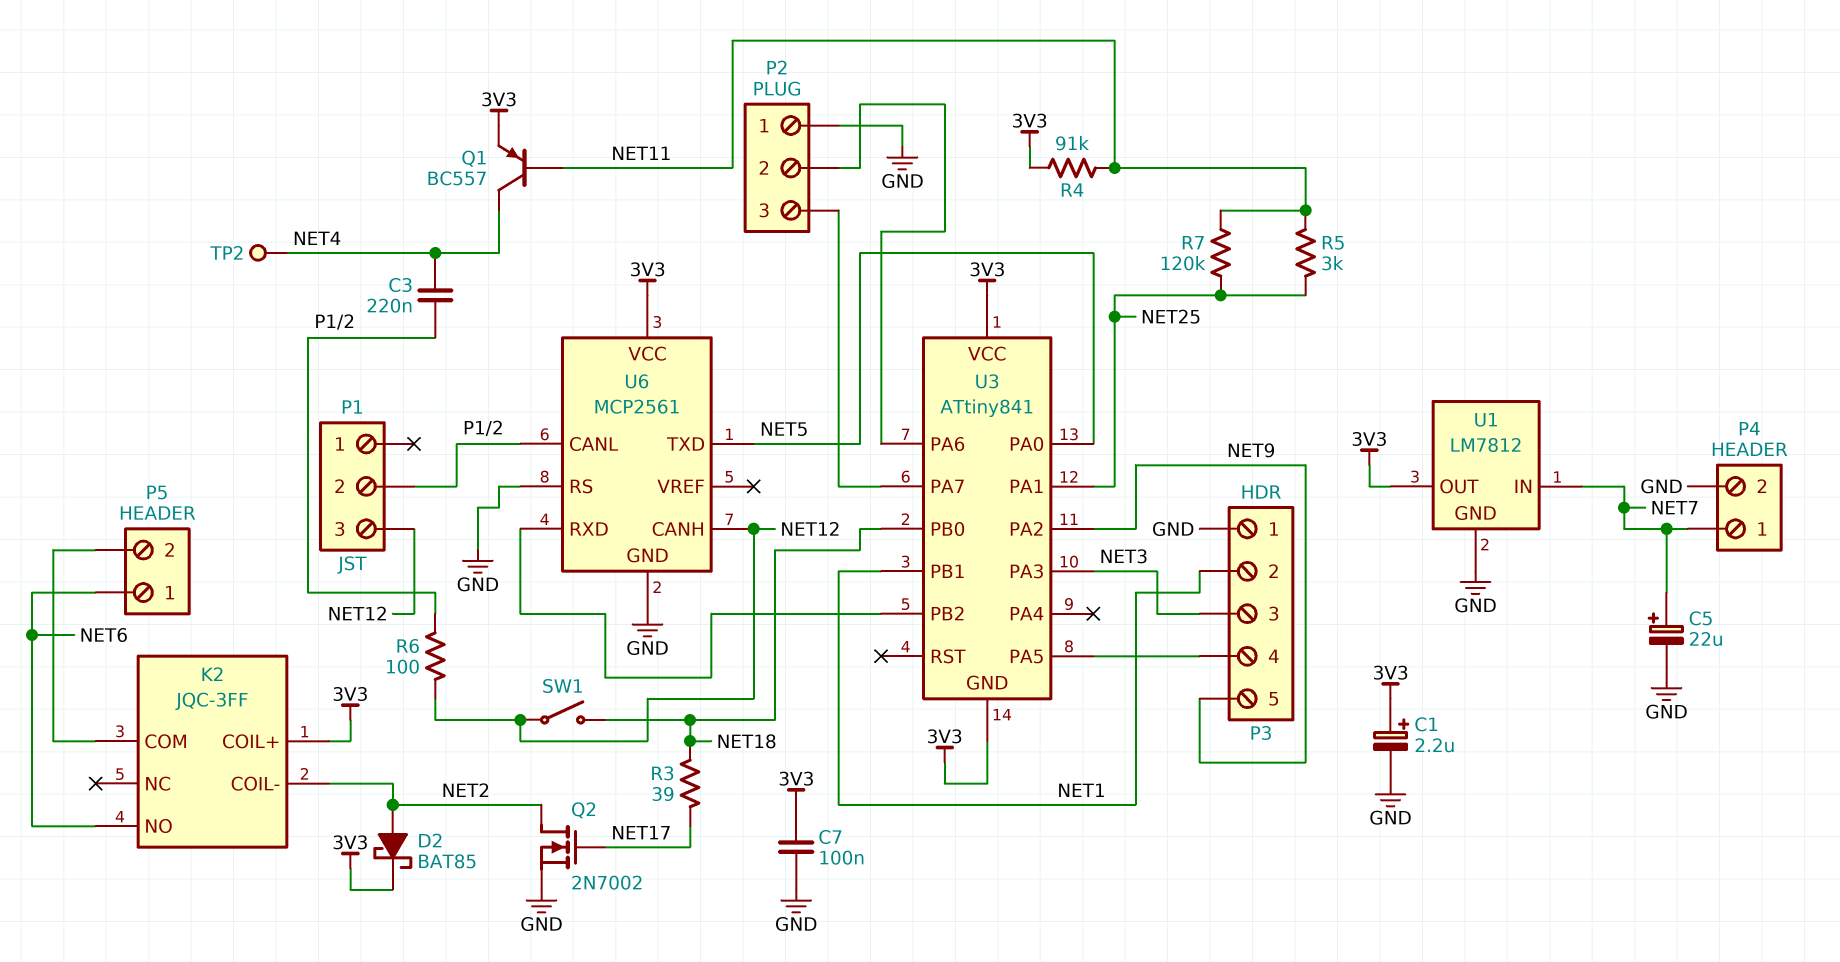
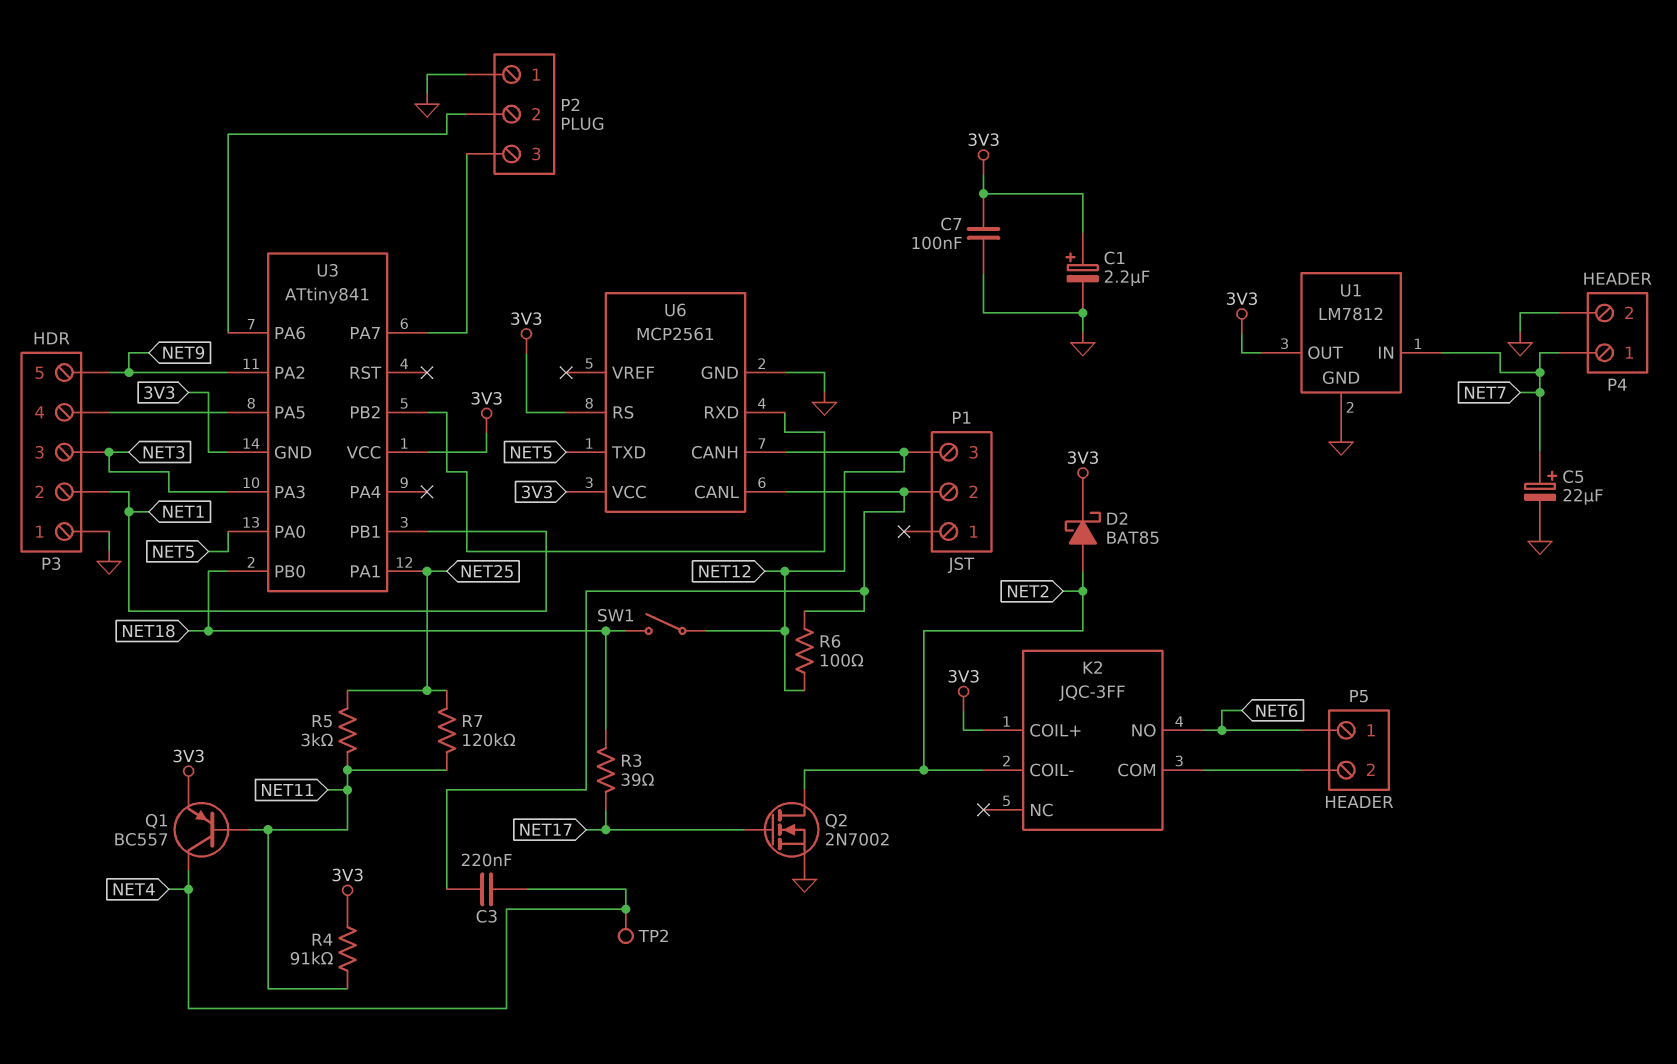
U6 pin RS: GND -> 3V3

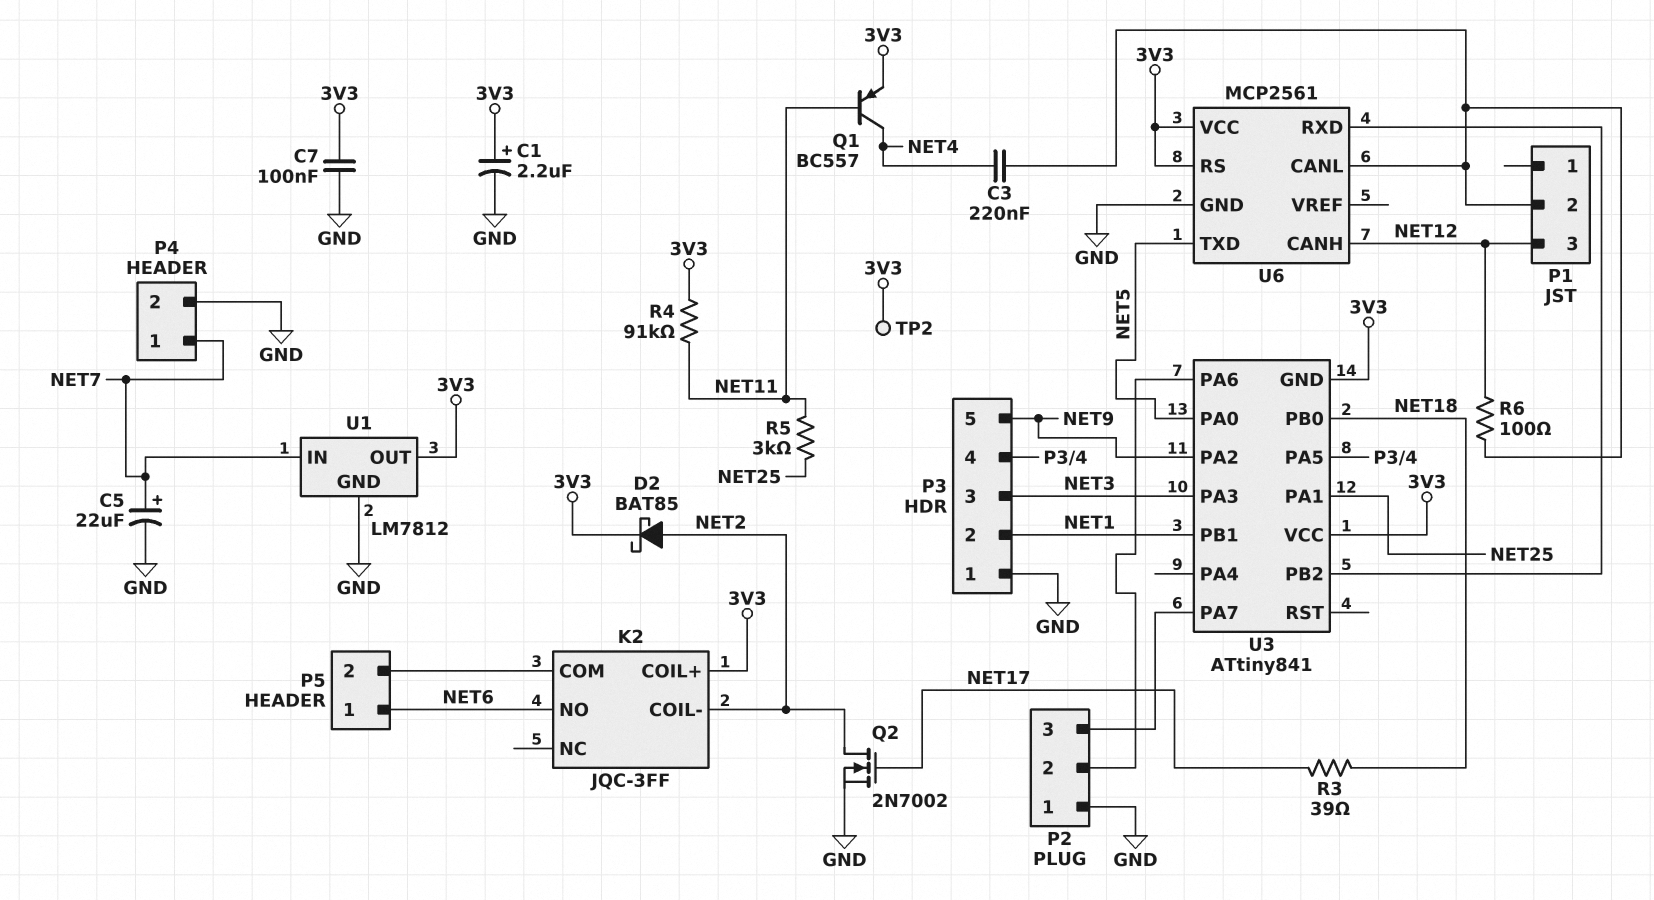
R7: 120k (NET11, NET25) -> none
SW1: switch (NET12, NET18) -> none
TP2: test point (NET4) -> test point (3V3)

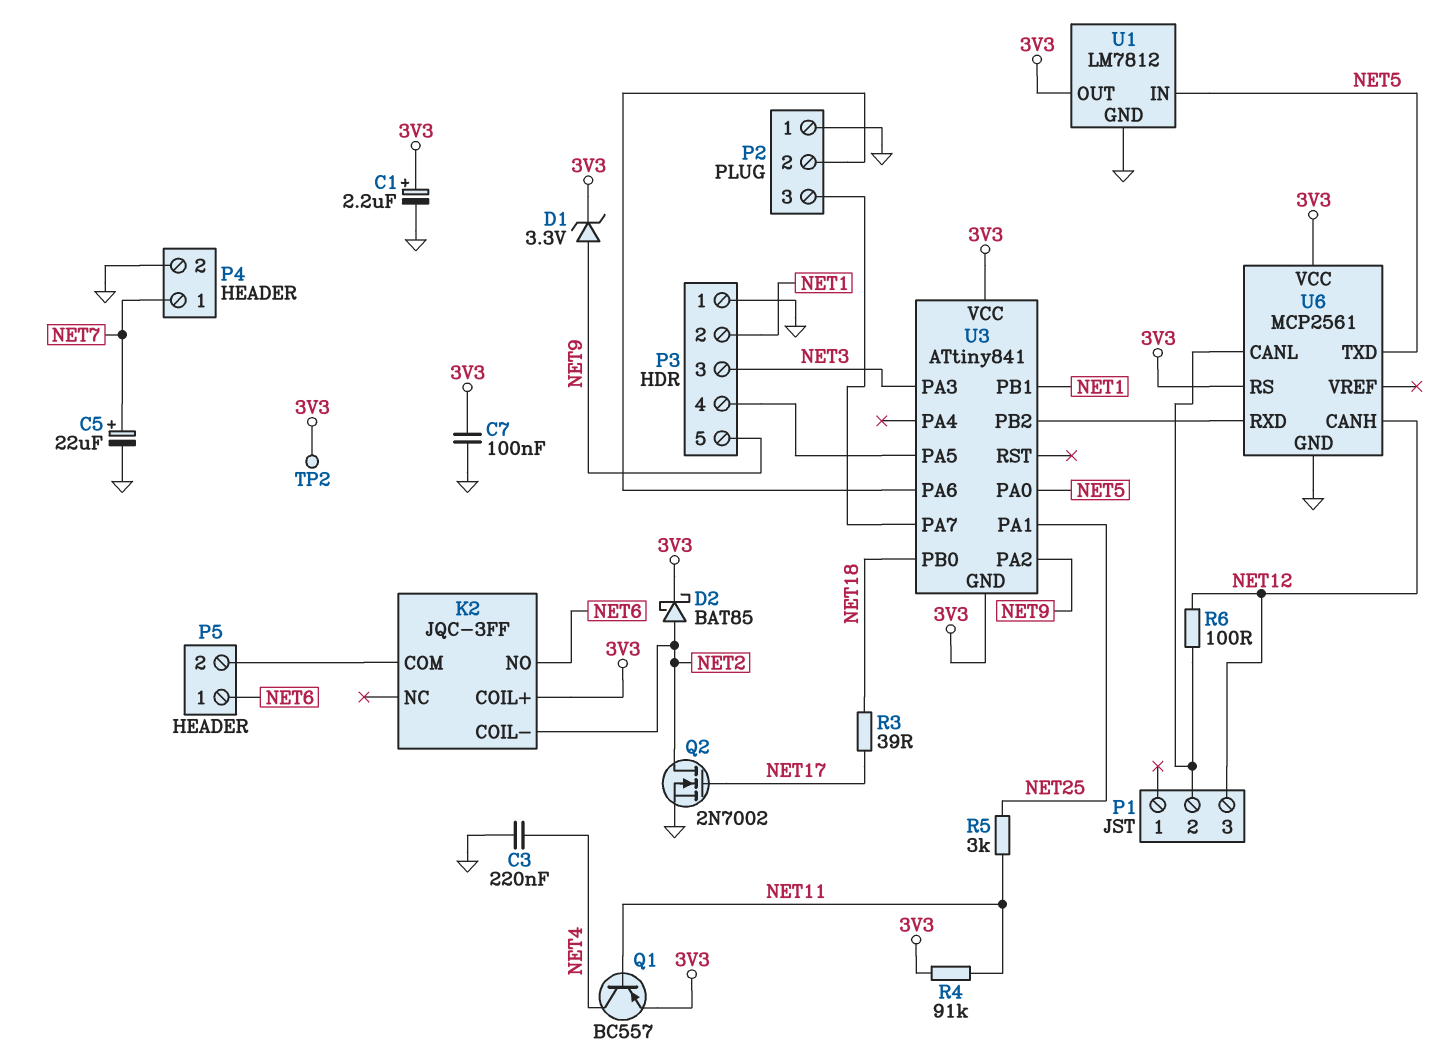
C3: 220nF (NET4, P1/2) -> 220nF (GND, NET4)
D1: none -> zener 3.3V (A NET9, K 3V3)
U1 pin IN: NET7 -> NET5

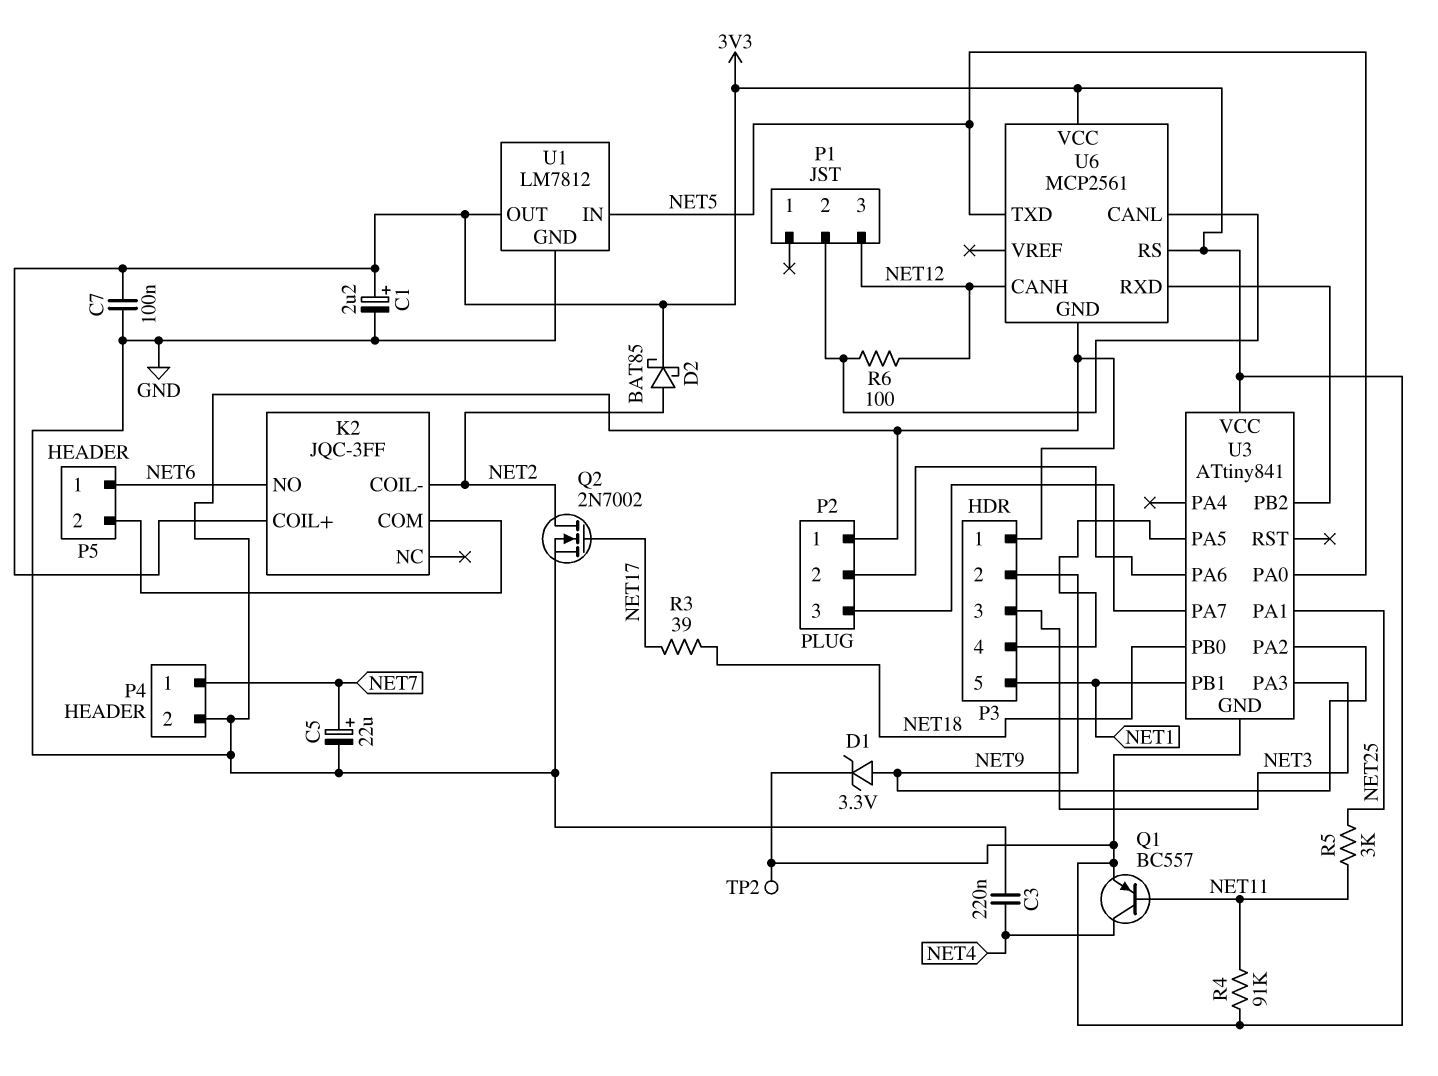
P3 pin 2: NET1 -> NET9
P3 pin 5: NET9 -> NET1

